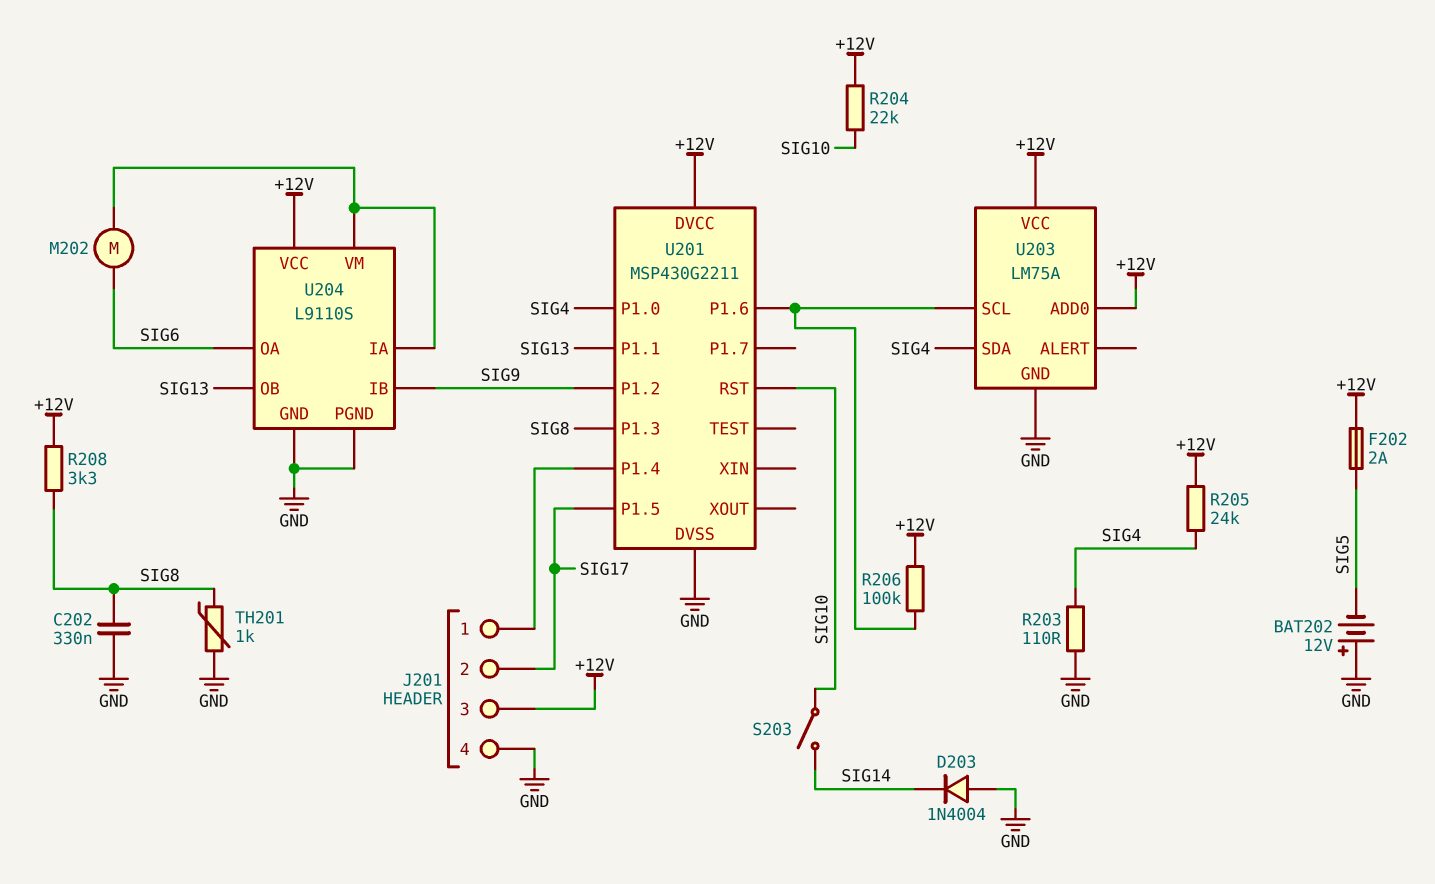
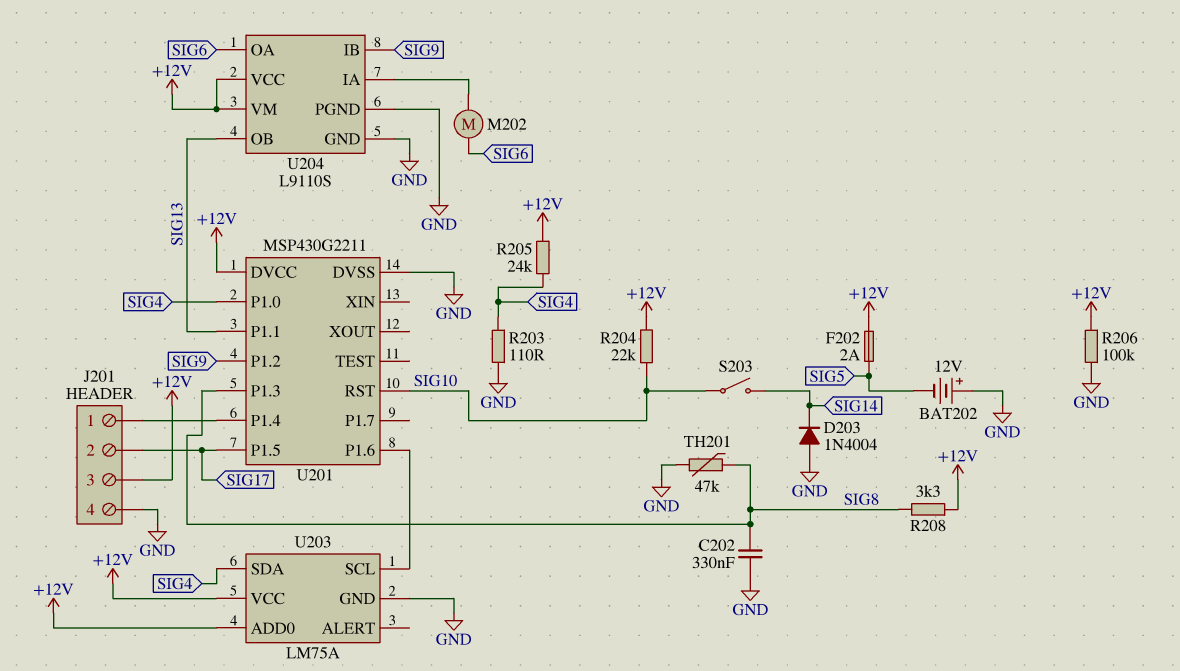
R206: 100k (+12V, U201/P1.6) -> 100k (+12V, GND)
TH201: 1k (GND, SIG8) -> 47k (GND, SIG8)
U204 pin VM: U204/IA -> +12V

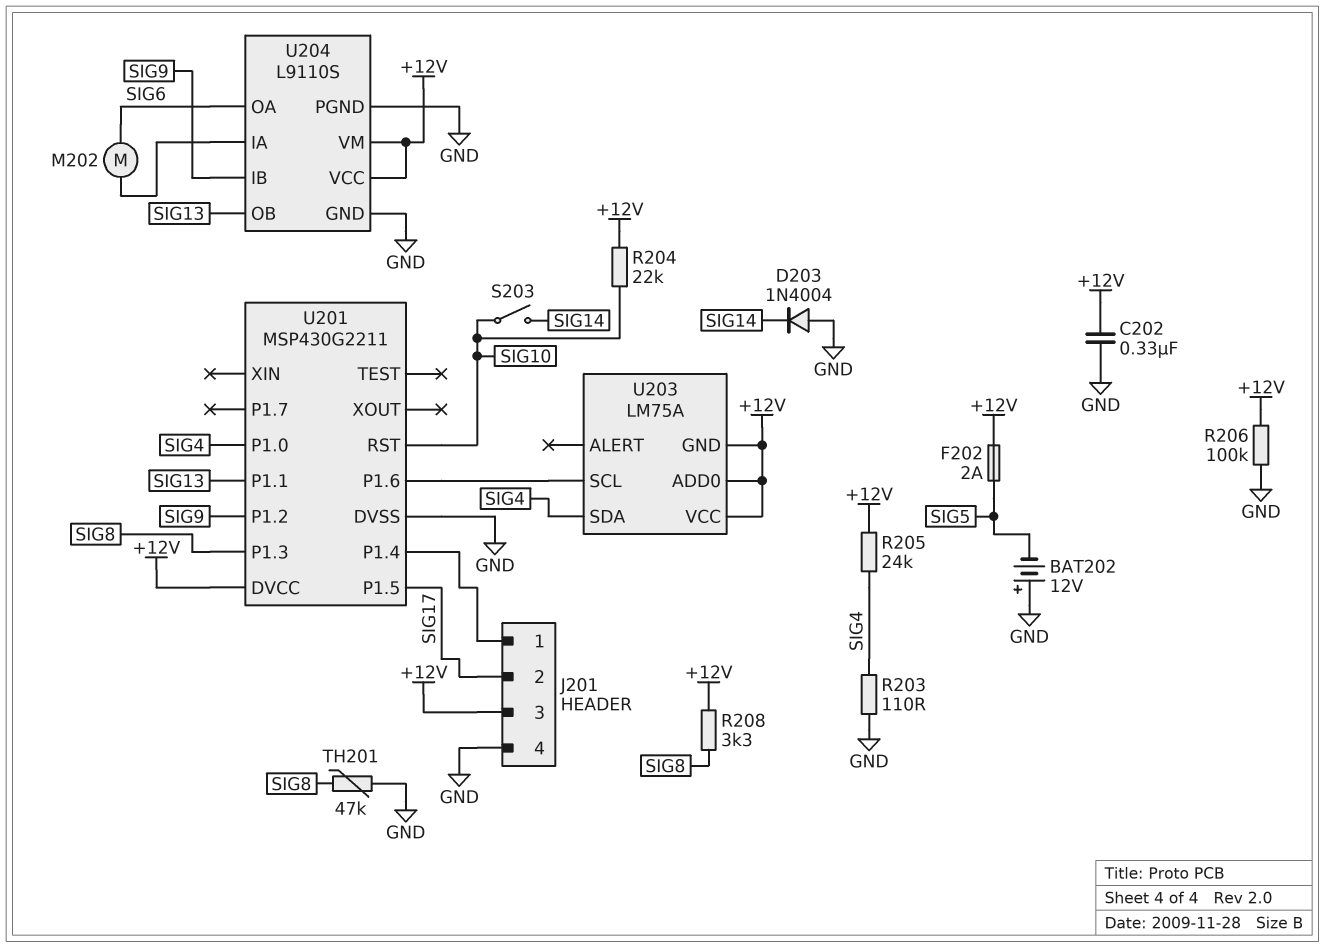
C202: 330nF (GND, SIG8) -> 330nF (+12V, GND)
U203 pin GND: GND -> +12V

